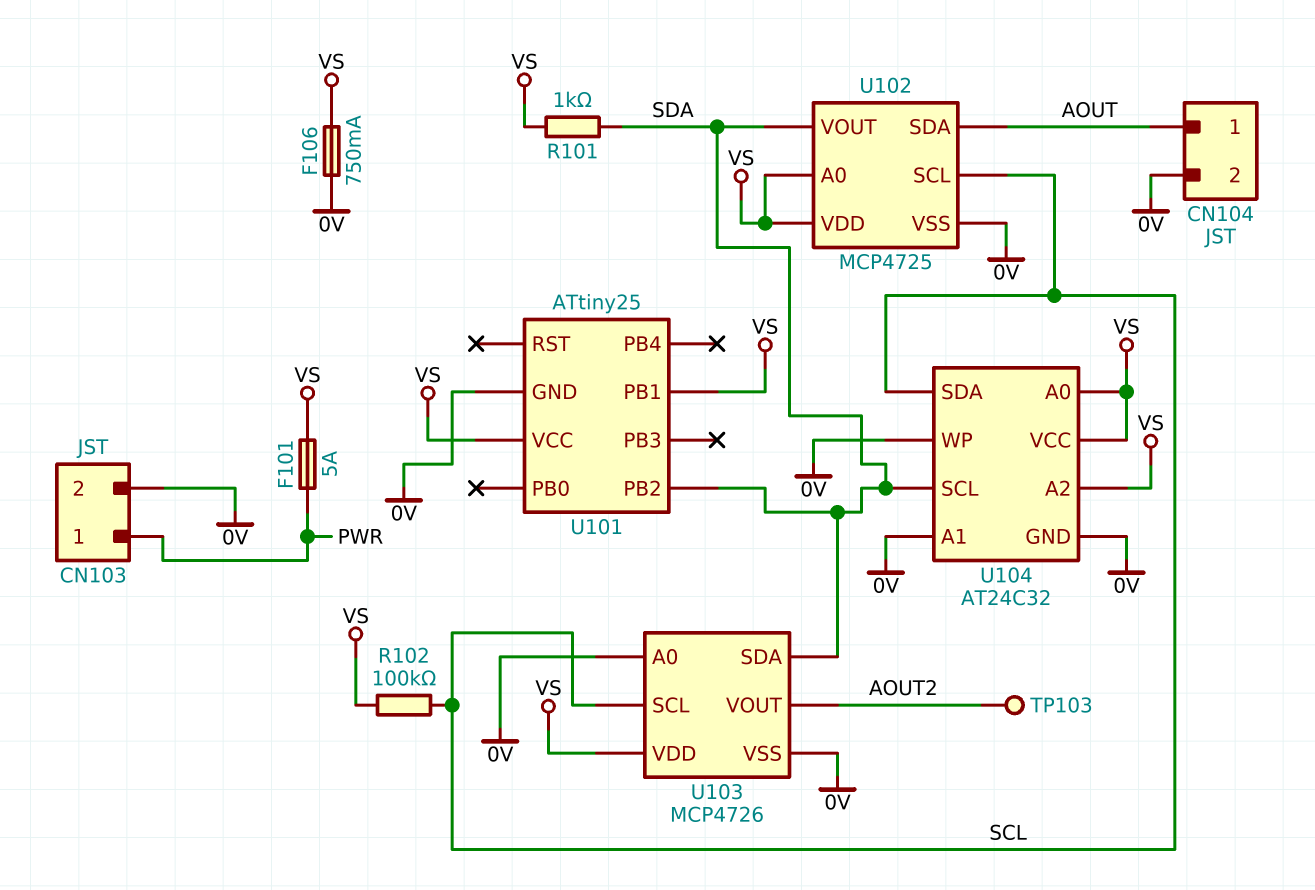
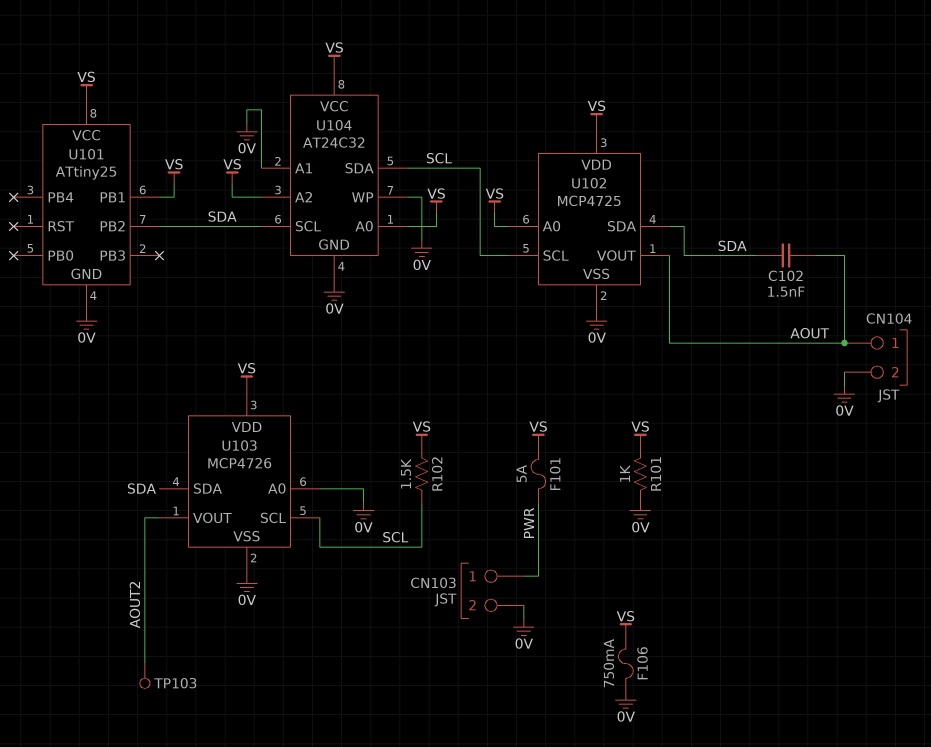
C102: none -> 1.5nF (AOUT, SDA)
R101: 1k (SDA, VS) -> 1k (0V, VS)
R102: 100k (SCL, VS) -> 1.5k (SCL, VS)
U102 pin SDA: AOUT -> SDA
U102 pin VOUT: SDA -> AOUT

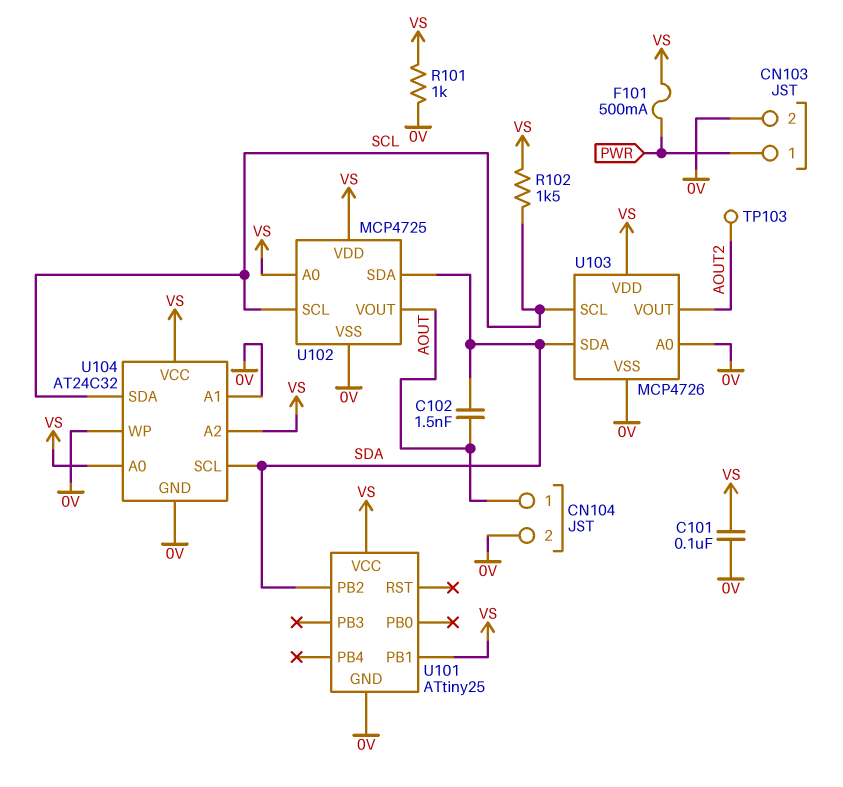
C101: none -> 100nF (0V, VS)
F101: 5A (PWR, VS) -> 500mA (PWR, VS)
F106: 750mA (0V, VS) -> none

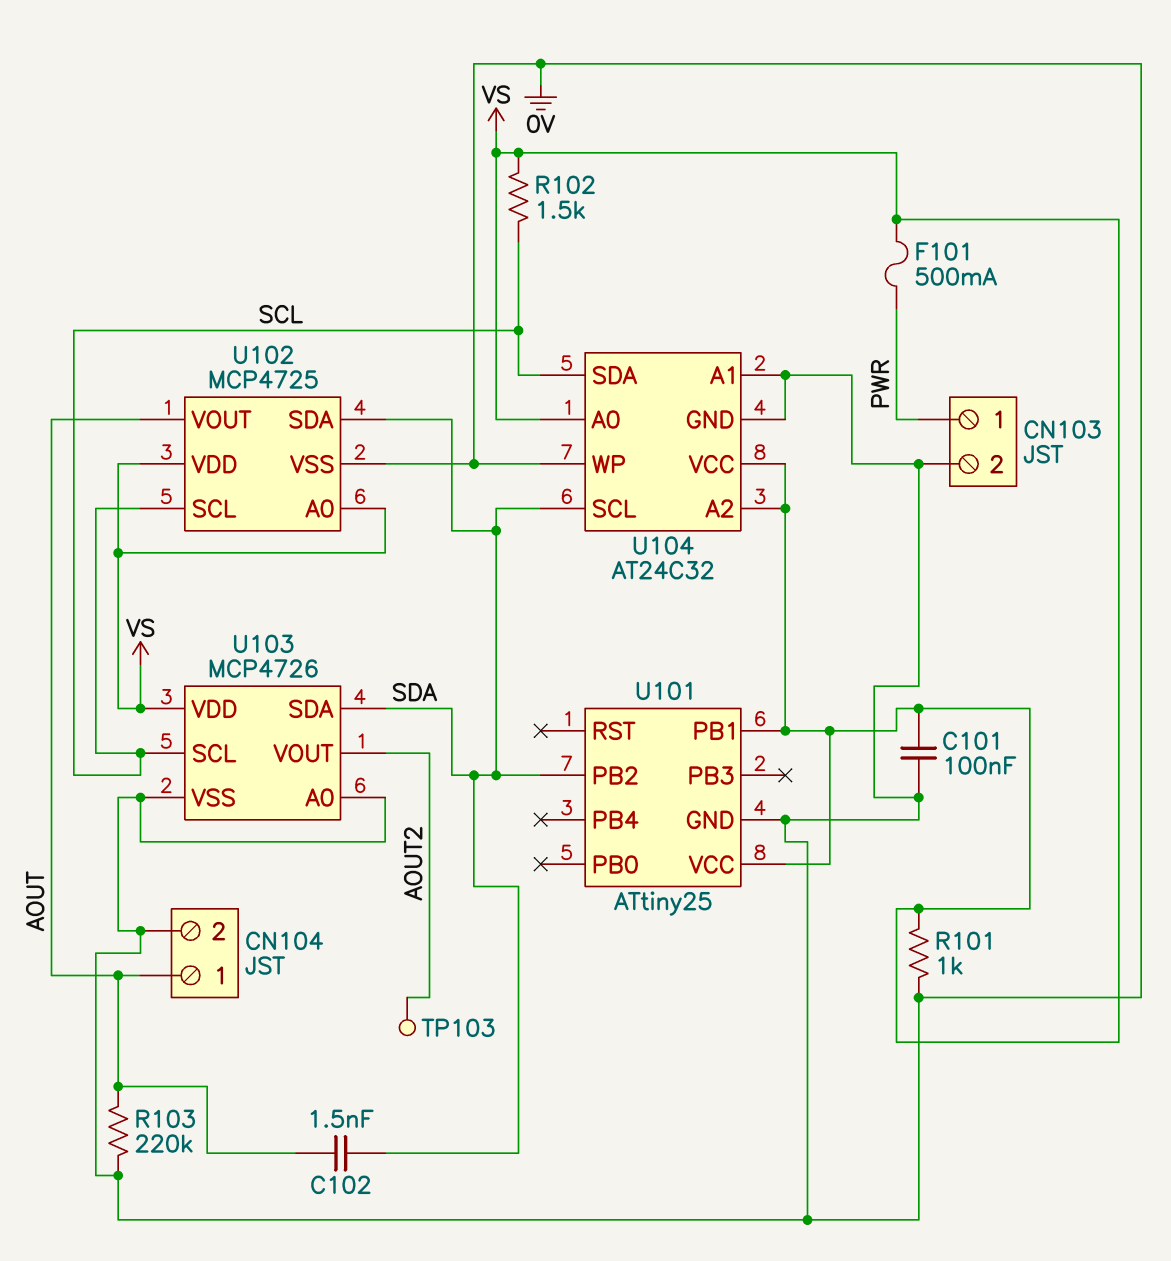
R103: none -> 220k (0V, AOUT)

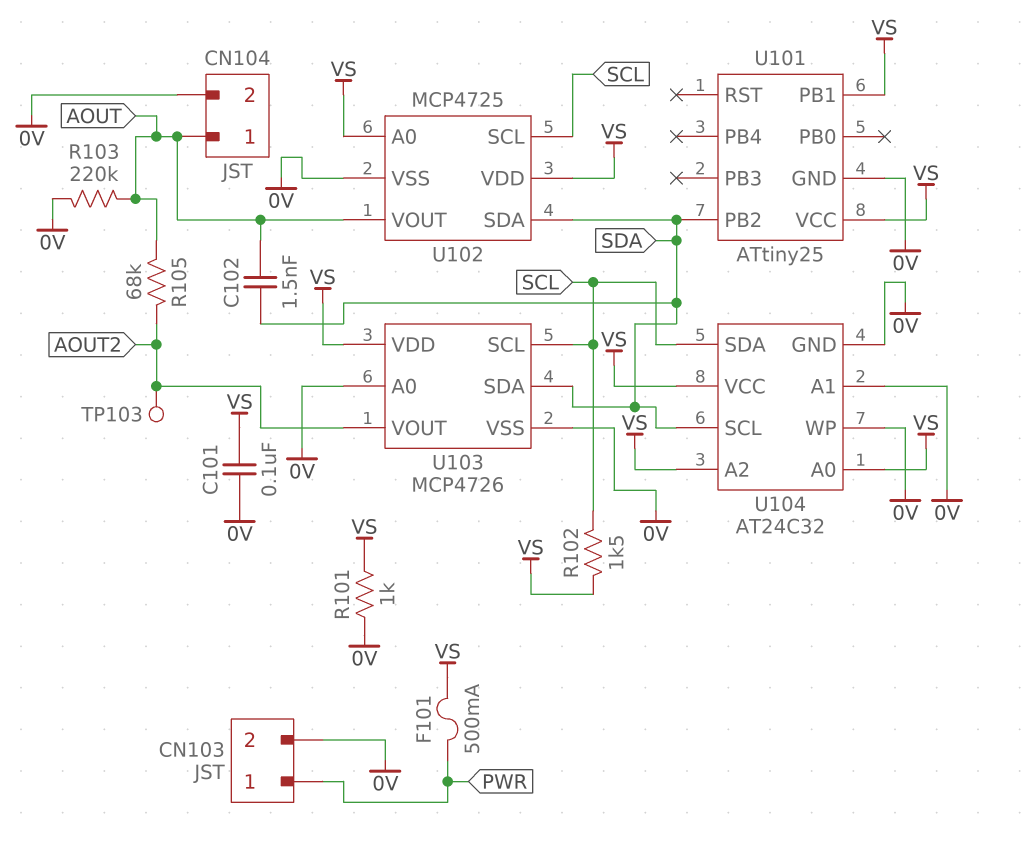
R105: none -> 68k (AOUT, AOUT2)

